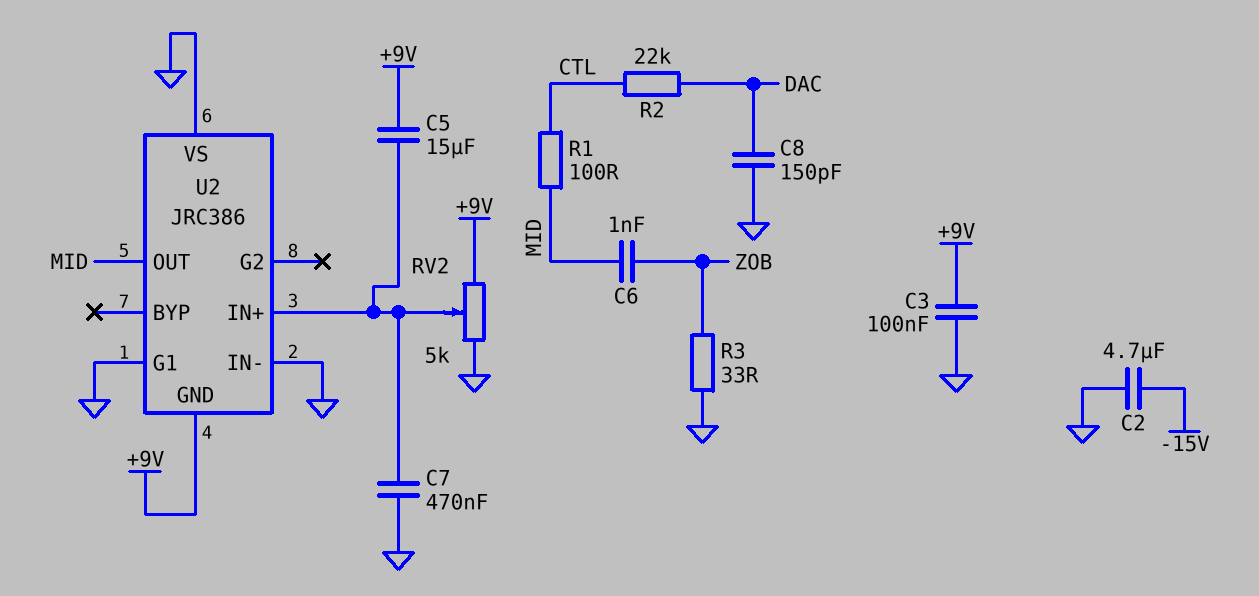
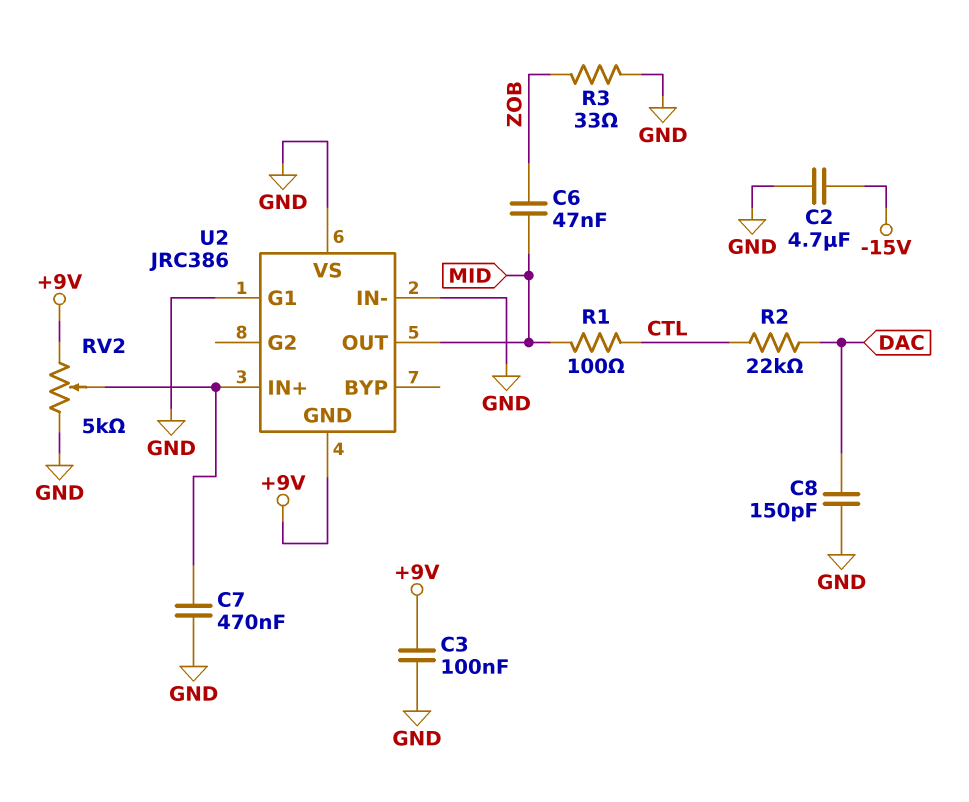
C5: 15uF (+9V, U2/IN+) -> none
C6: 1nF (MID, ZOB) -> 47nF (MID, ZOB)

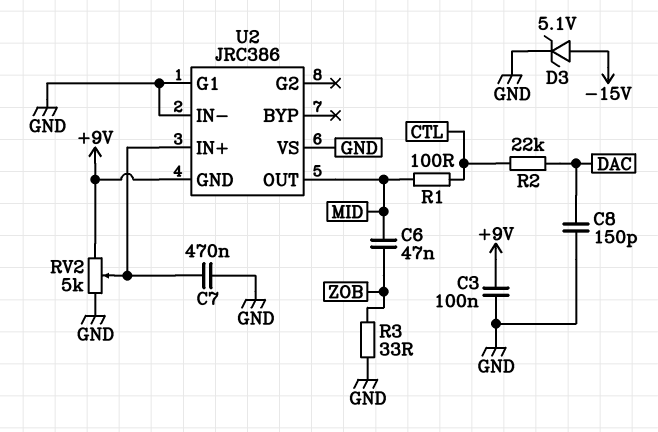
C2: 4.7uF (-15V, GND) -> none
D3: none -> zener 5.1V (A -15V, K GND)

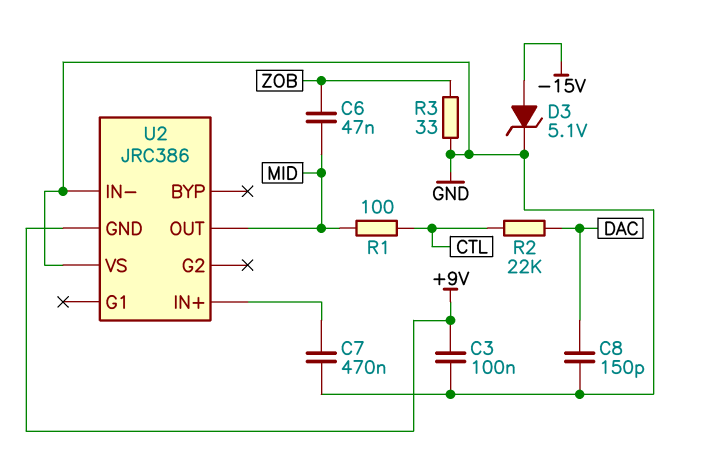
RV2: 5k (+9V, GND, wiper U2/IN+) -> none
U2 pin G1: GND -> none

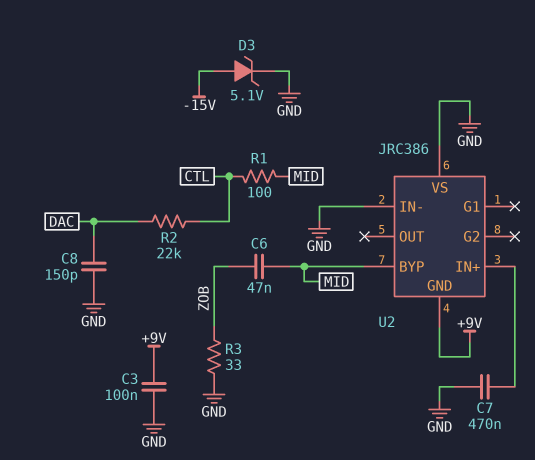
U2 pin BYP: none -> MID
U2 pin OUT: MID -> none

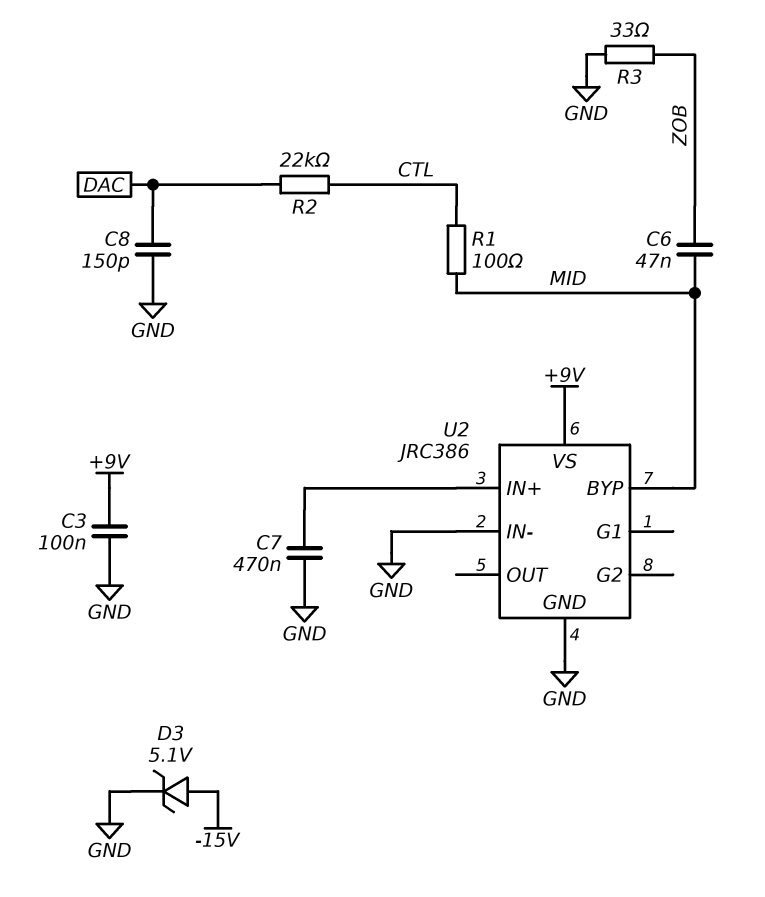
U2 pin GND: +9V -> GND
U2 pin VS: GND -> +9V

